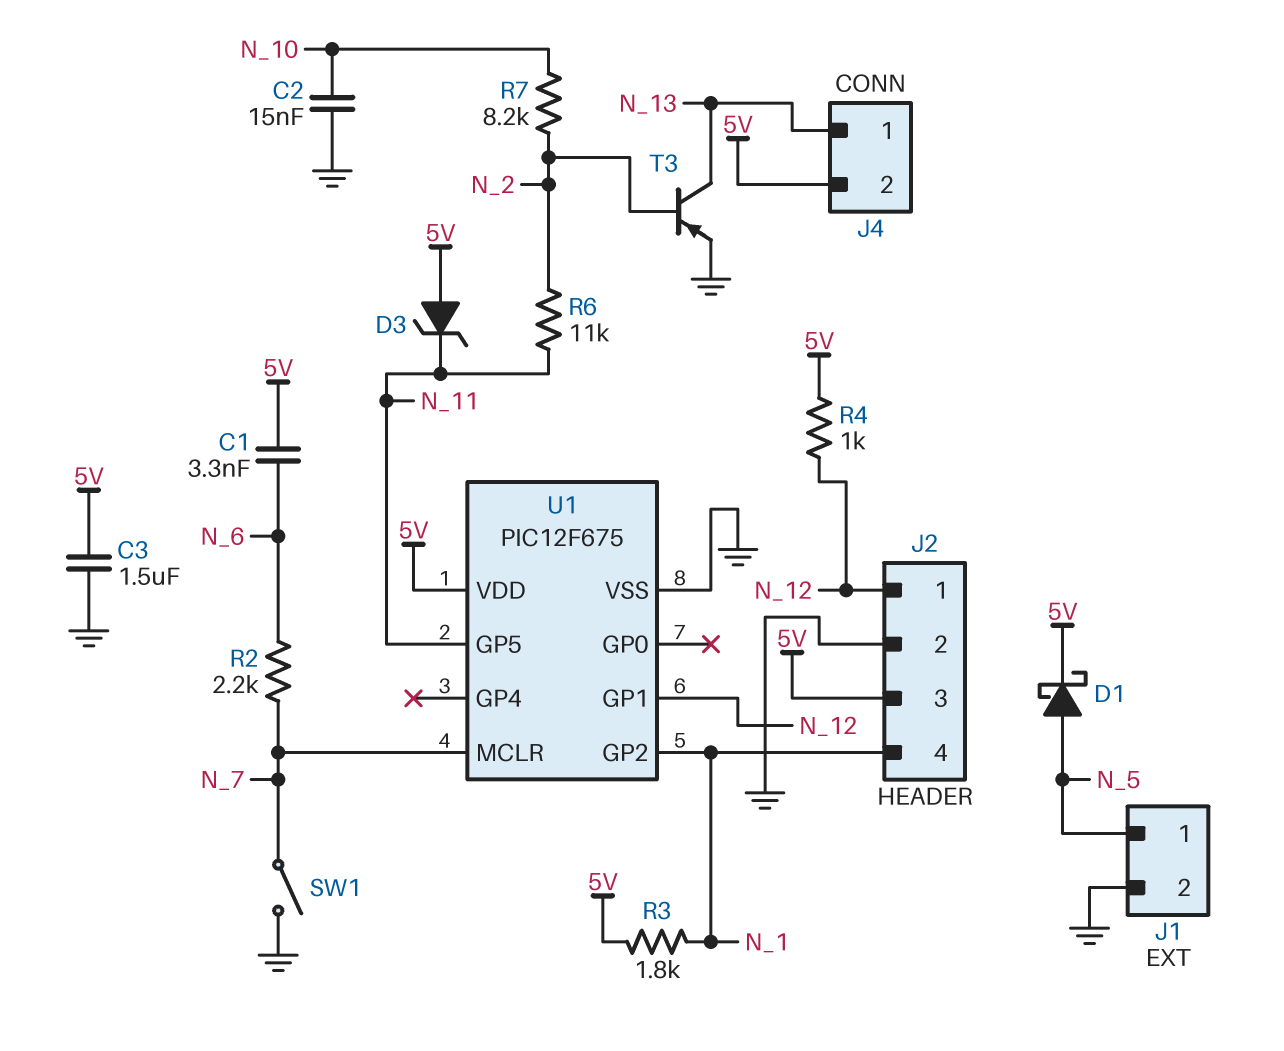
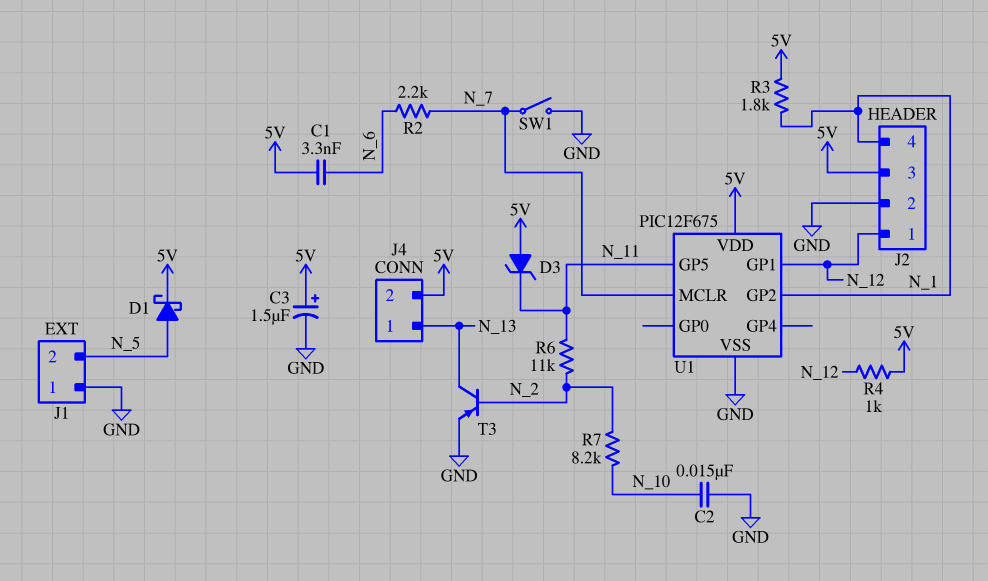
C3: 1.5uF (5V, GND) -> 1.5uF (plus 5V, minus GND)
J1 pin 1: N_5 -> GND
J1 pin 2: GND -> N_5

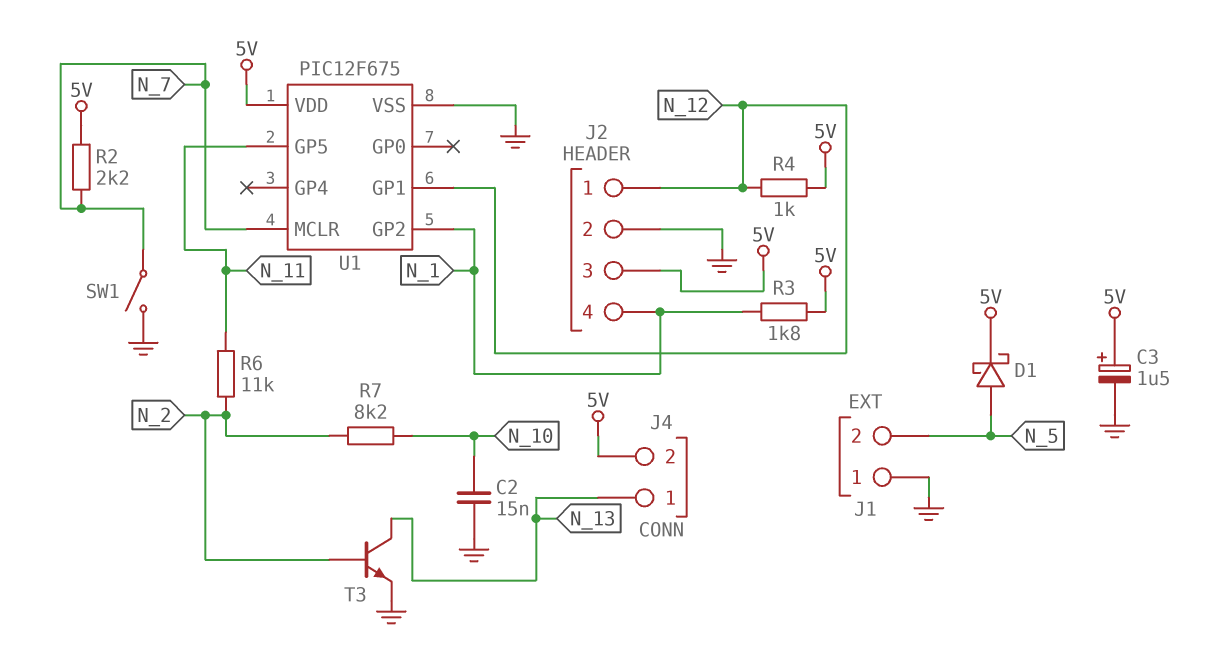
C1: 3.3nF (5V, N_6) -> none
D3: zener (A 5V, K N_11) -> none
R2: 2.2k (N_6, N_7) -> 2.2k (5V, N_7)
T3: PNP (B N_2, C N_13, E GND) -> NPN (B N_2, C N_13, E GND)

